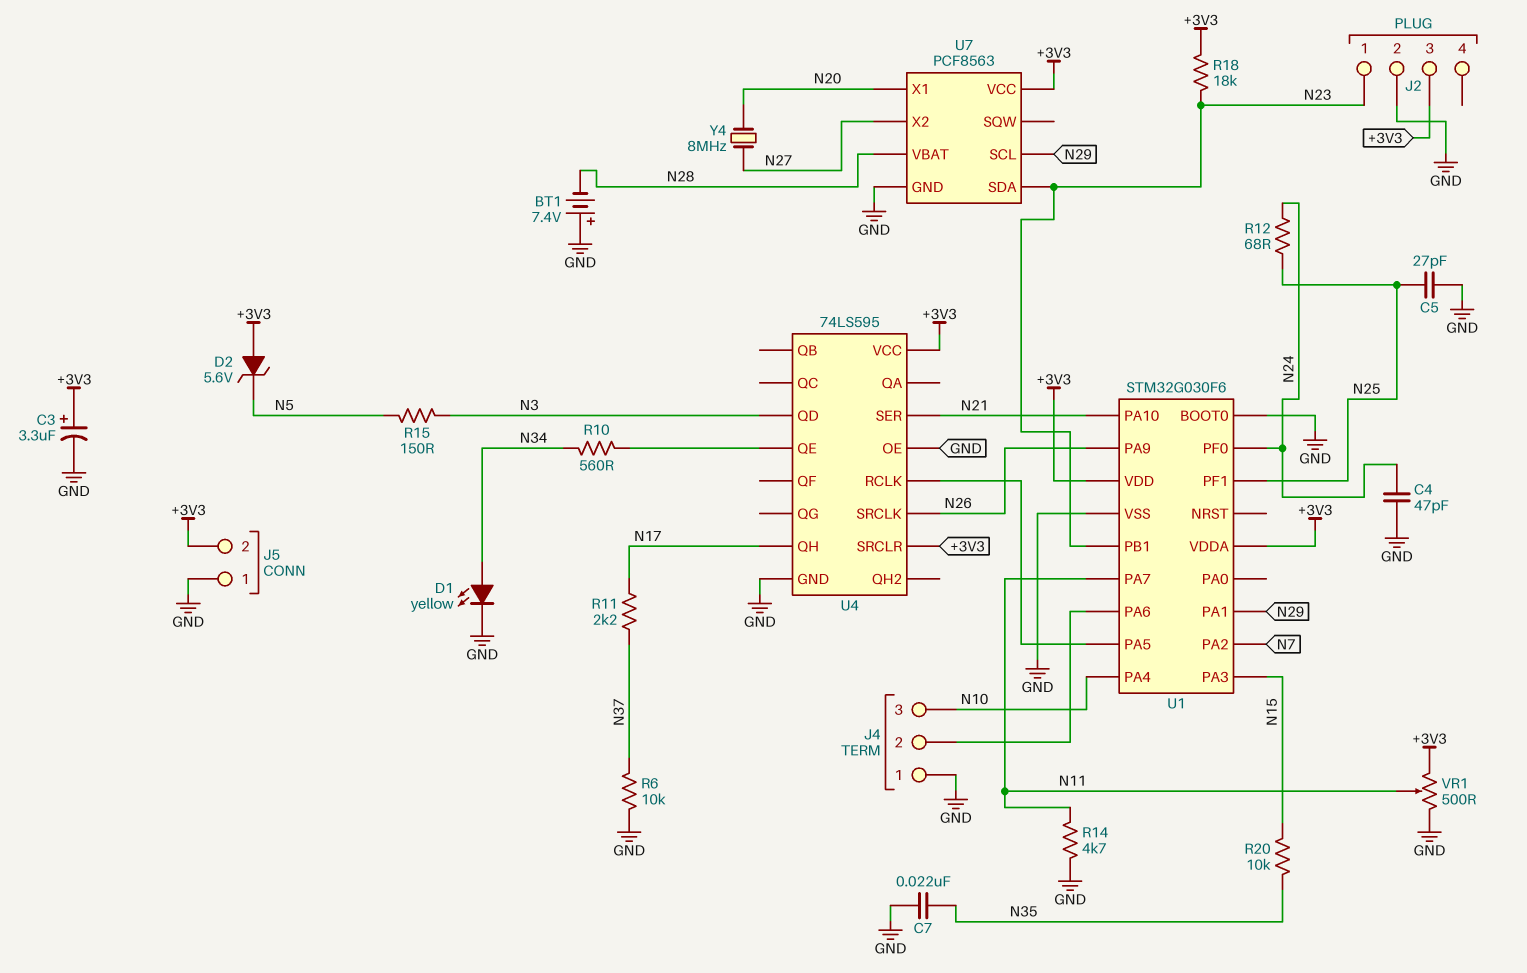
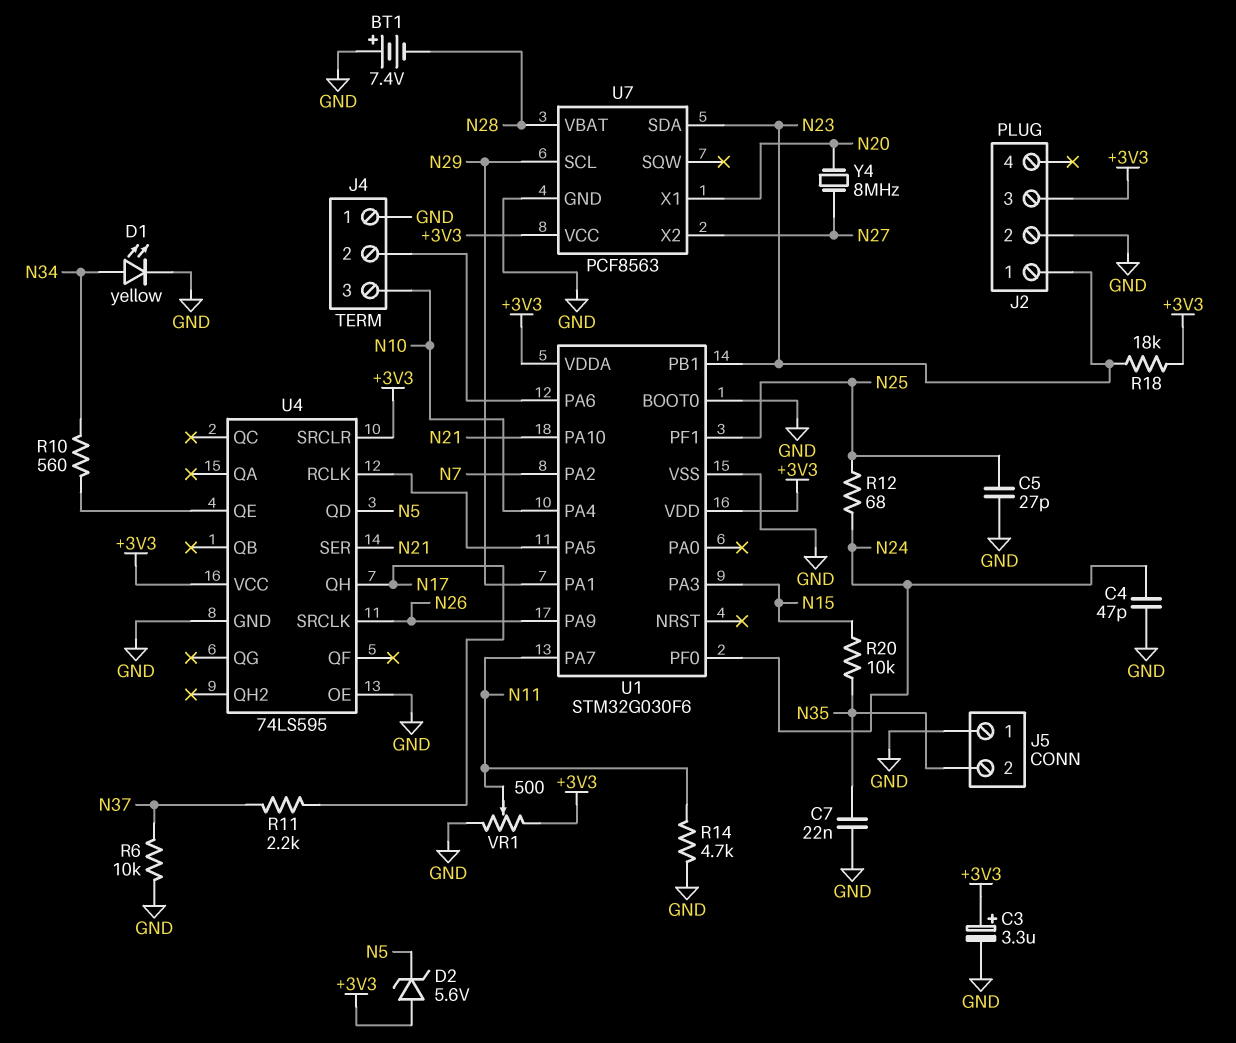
J5 pin 2: +3V3 -> N35
R15: 150 (N3, N5) -> none
U4 pin QD: N3 -> N5

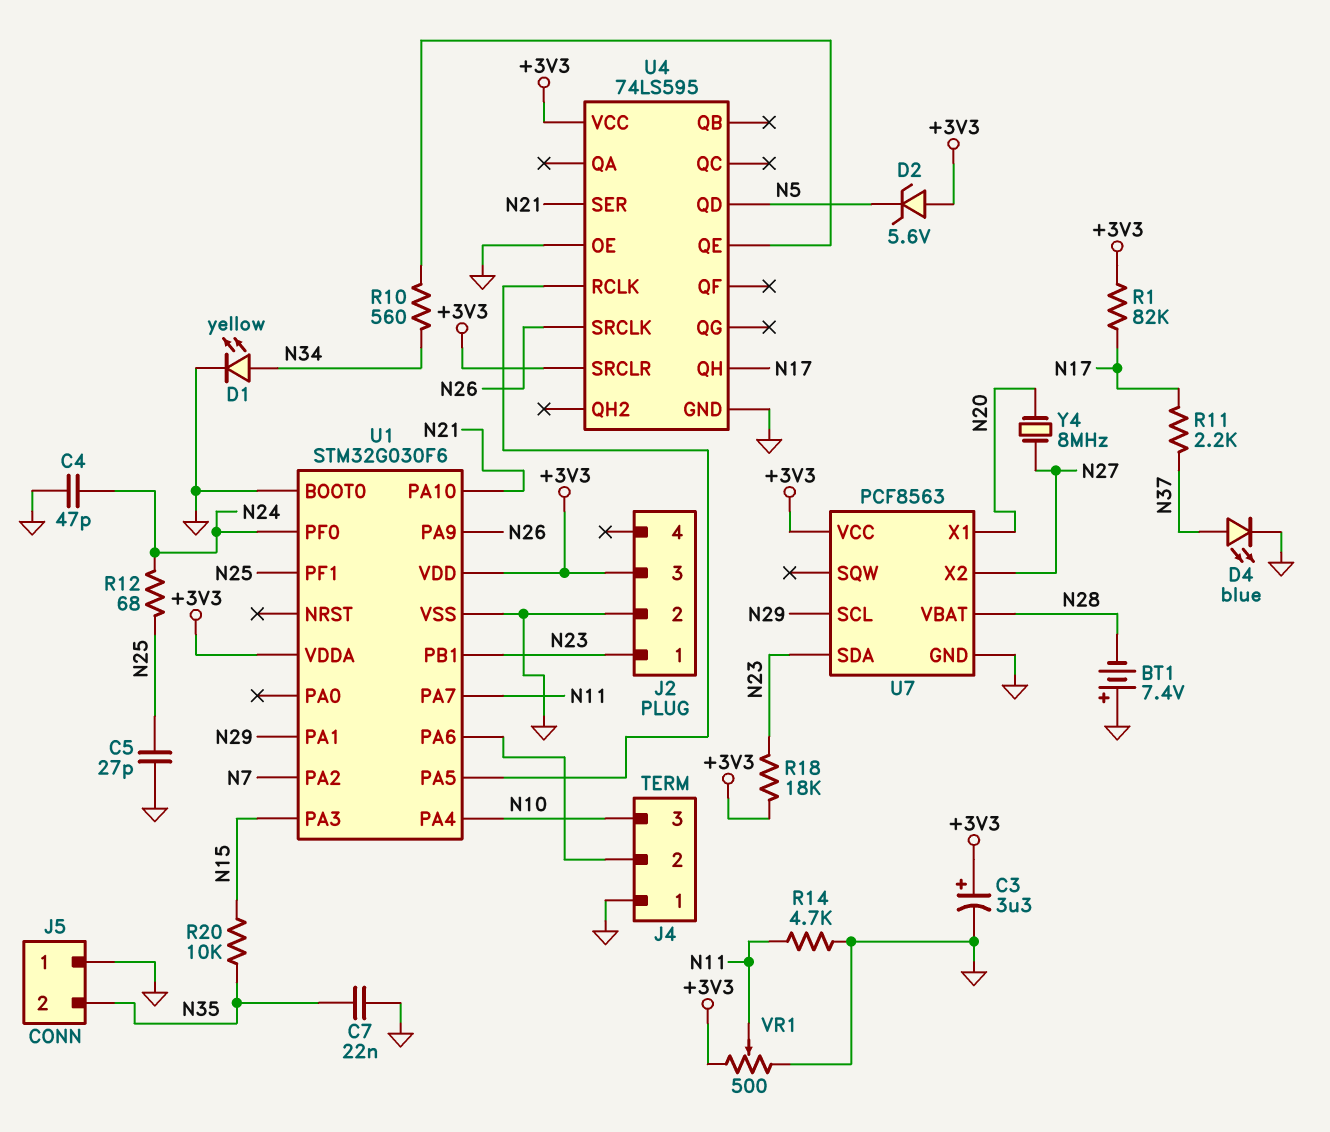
D4: none -> LED blue (A N37, K GND)
R1: none -> 82k (+3V3, N17)
R6: 10k (GND, N37) -> none

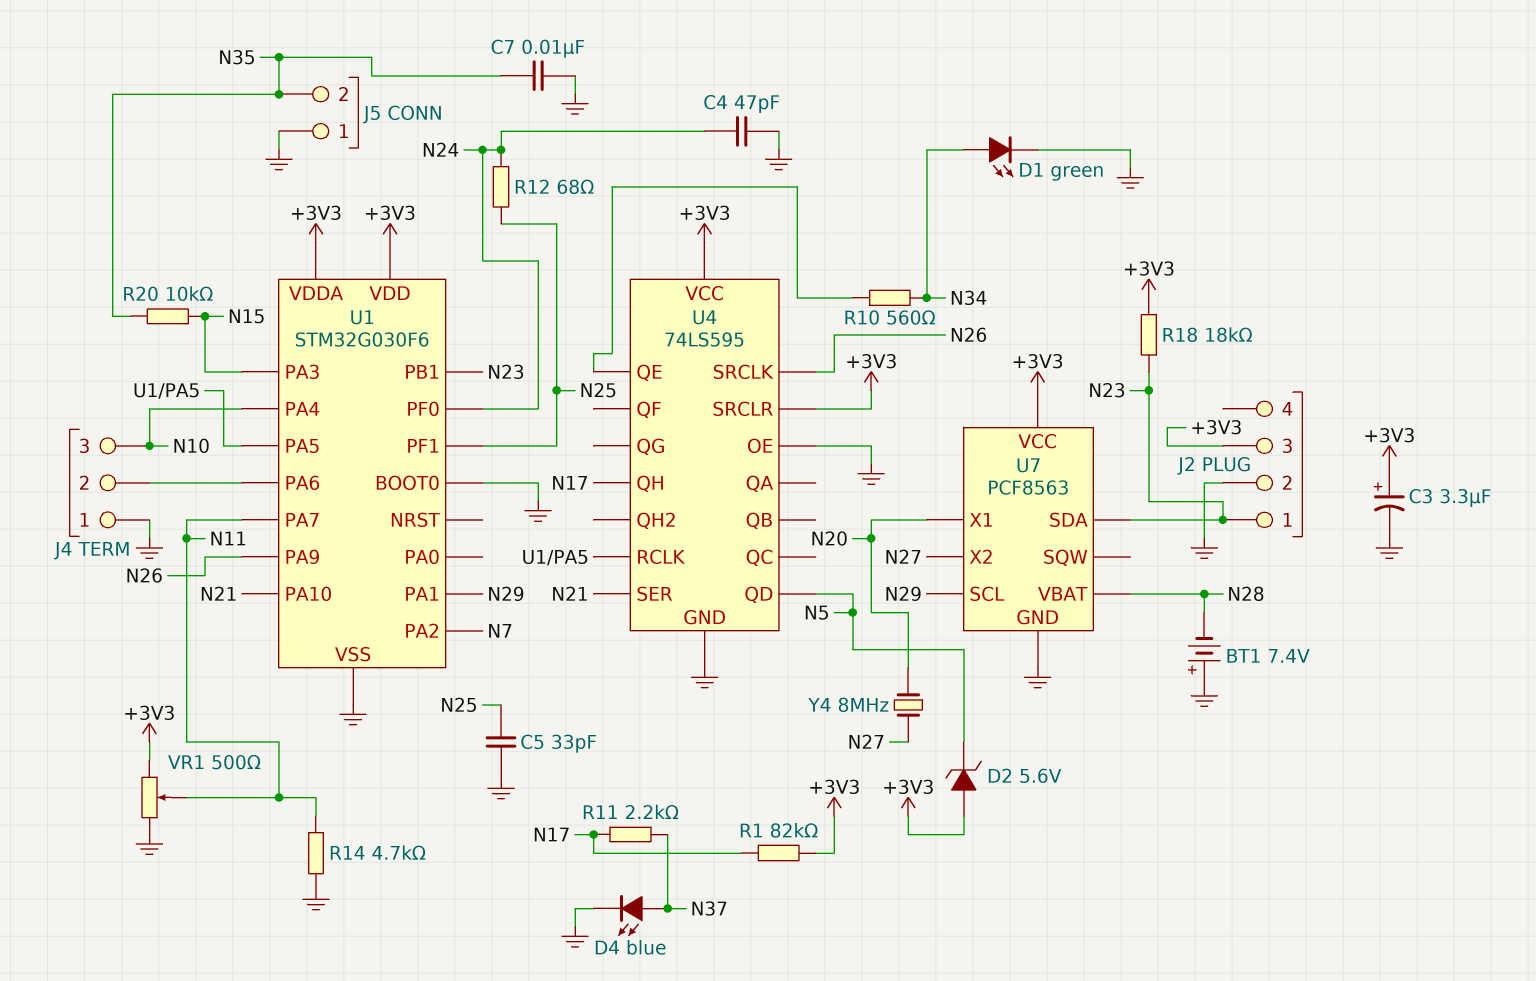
C5: 27pF (GND, N25) -> 33pF (GND, N25)
C7: 22nF (GND, N35) -> 10nF (GND, N35)
D1: LED yellow (A N34, K GND) -> LED green (A N34, K GND)

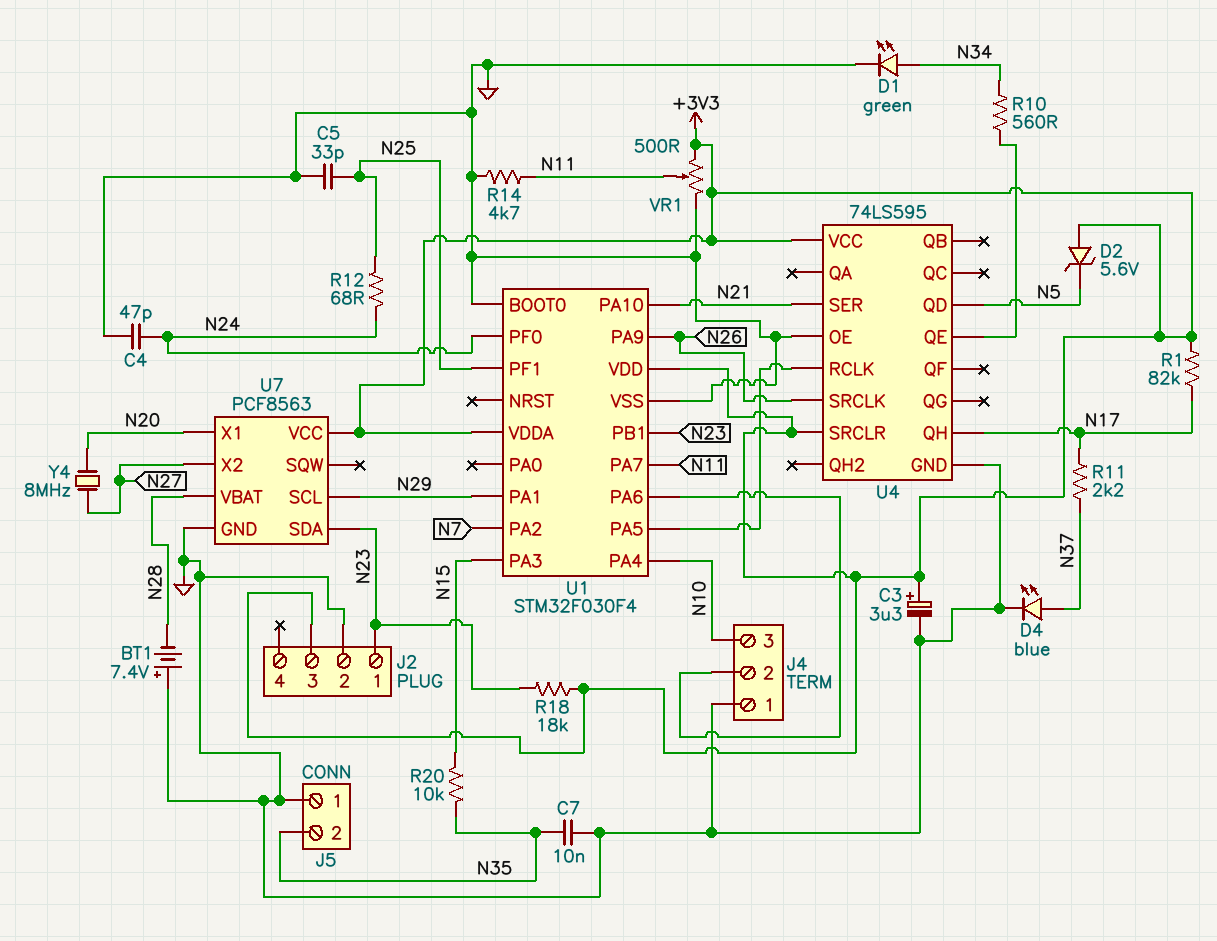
U1: STM32G030F6 -> STM32F030F4

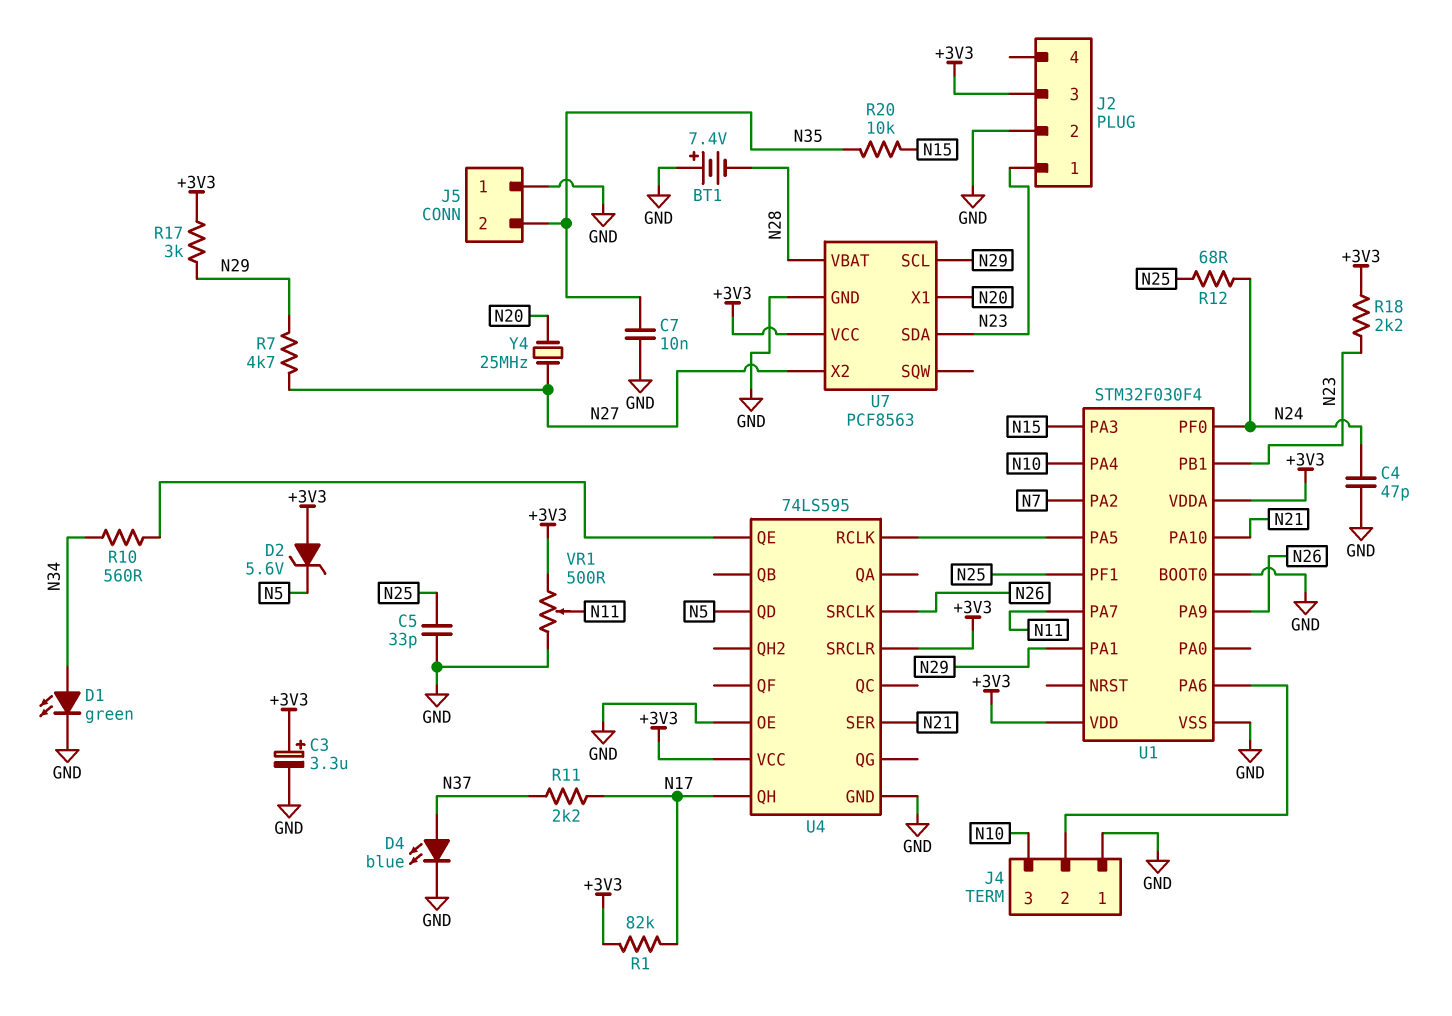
R7: none -> 4.7k (N27, N29)
R14: 4.7k (GND, N11) -> none
R17: none -> 3k (+3V3, N29)
R18: 18k (+3V3, N23) -> 2.2k (+3V3, N23)
Y4: 8MHz (N20, N27) -> 25MHz (N20, N27)

